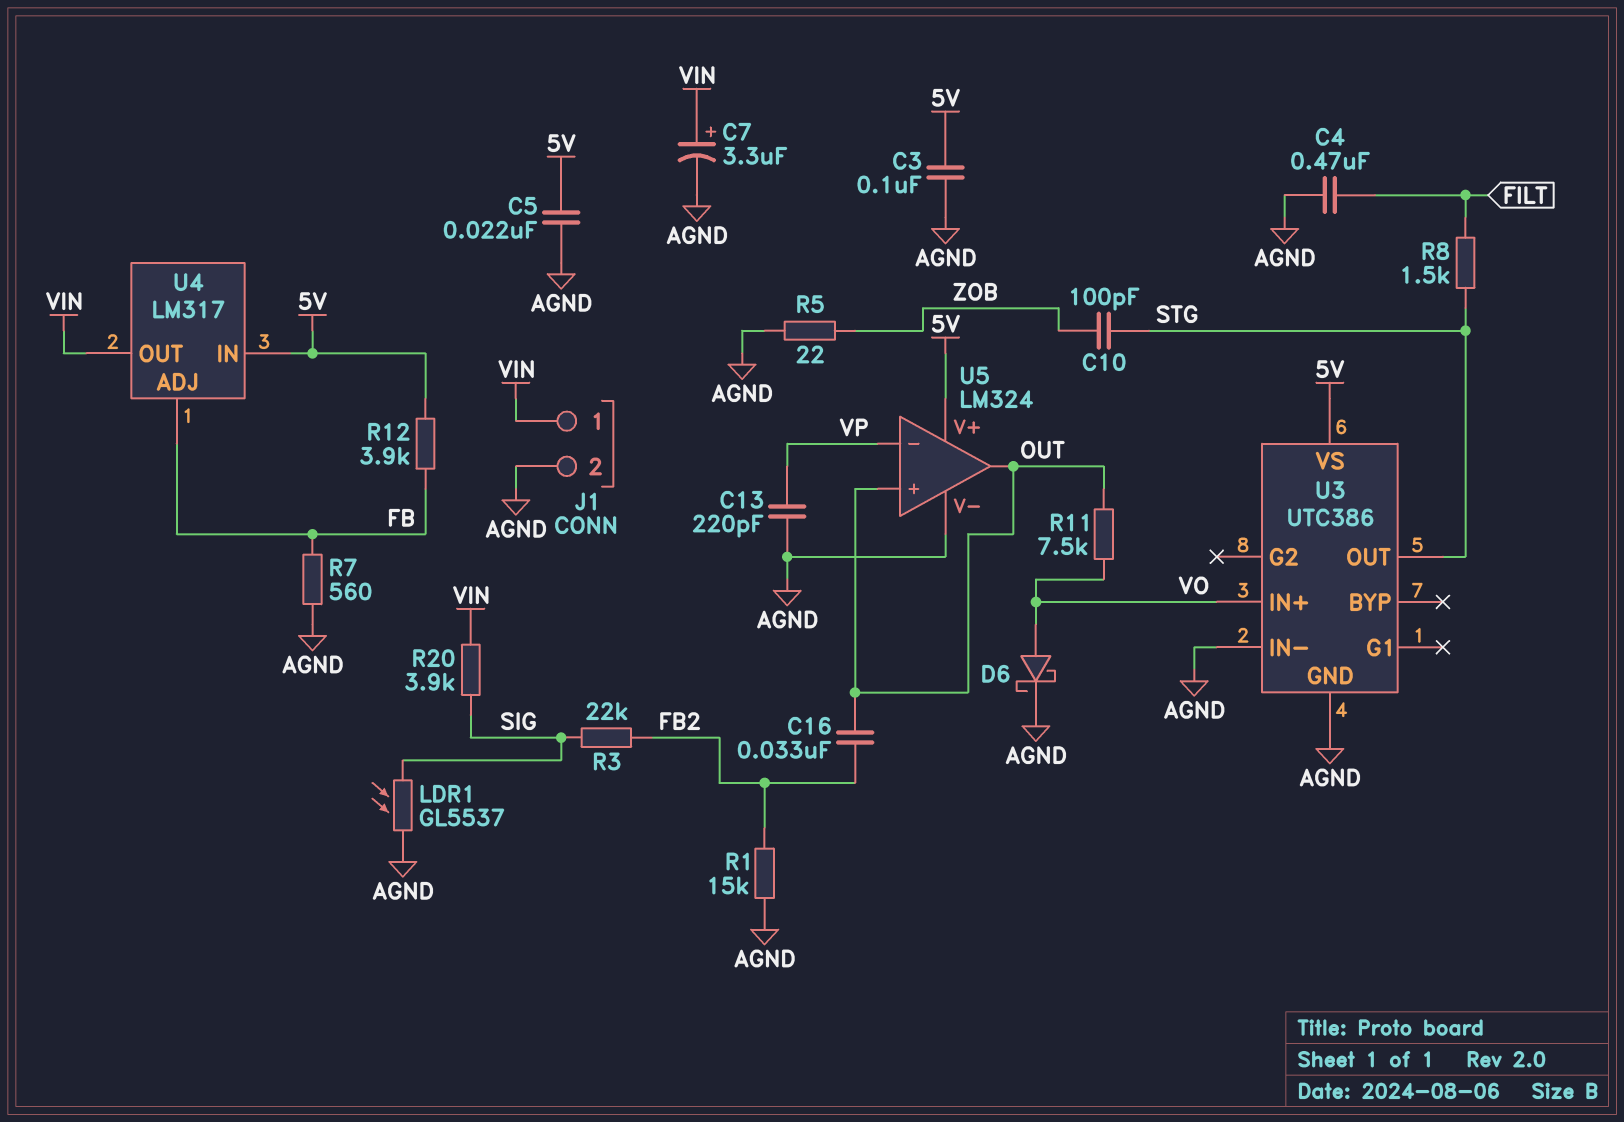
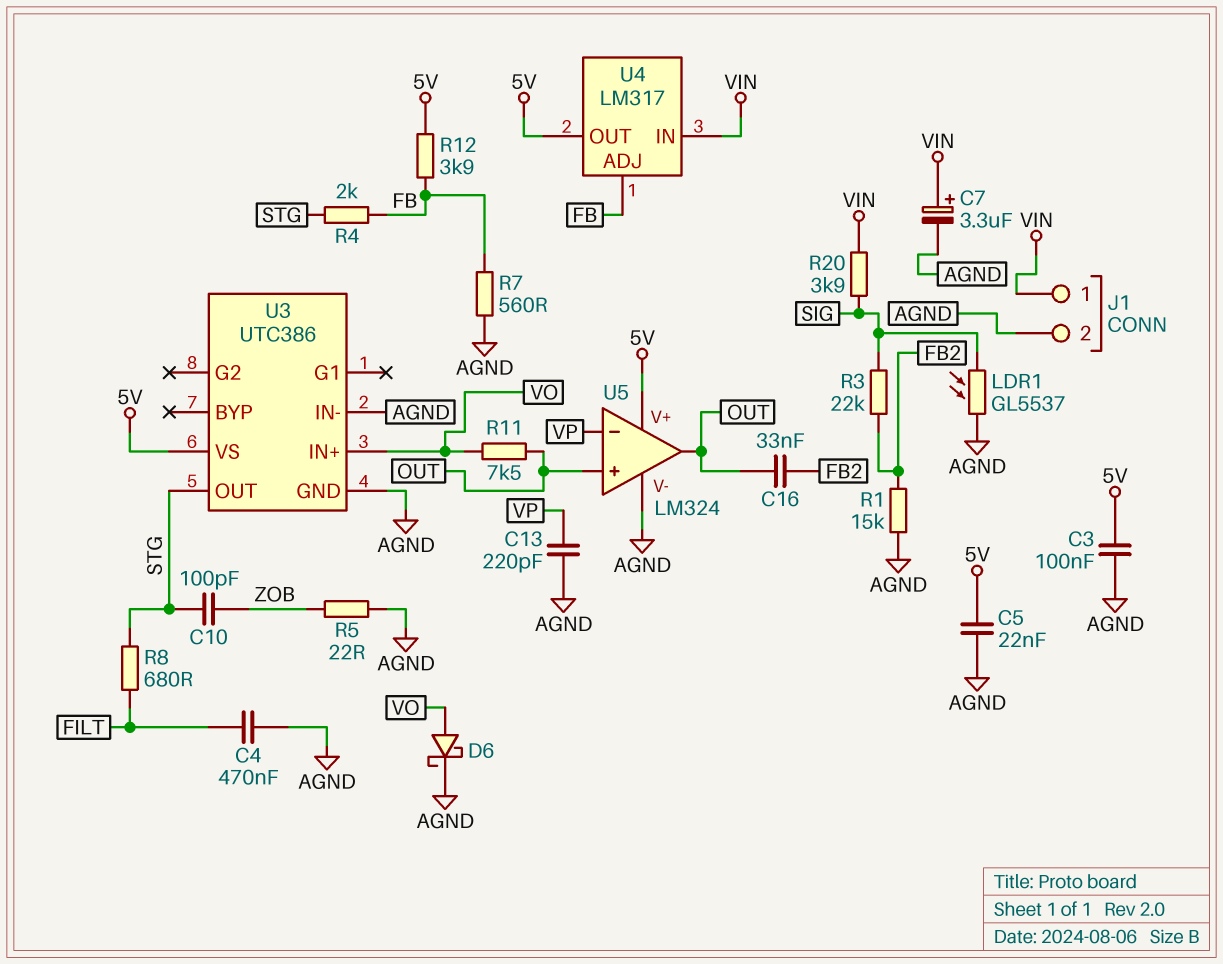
R4: none -> 2k (FB, STG)
R8: 1.5k (FILT, STG) -> 680 (FILT, STG)
U4 pin IN: 5V -> VIN
U4 pin OUT: VIN -> 5V

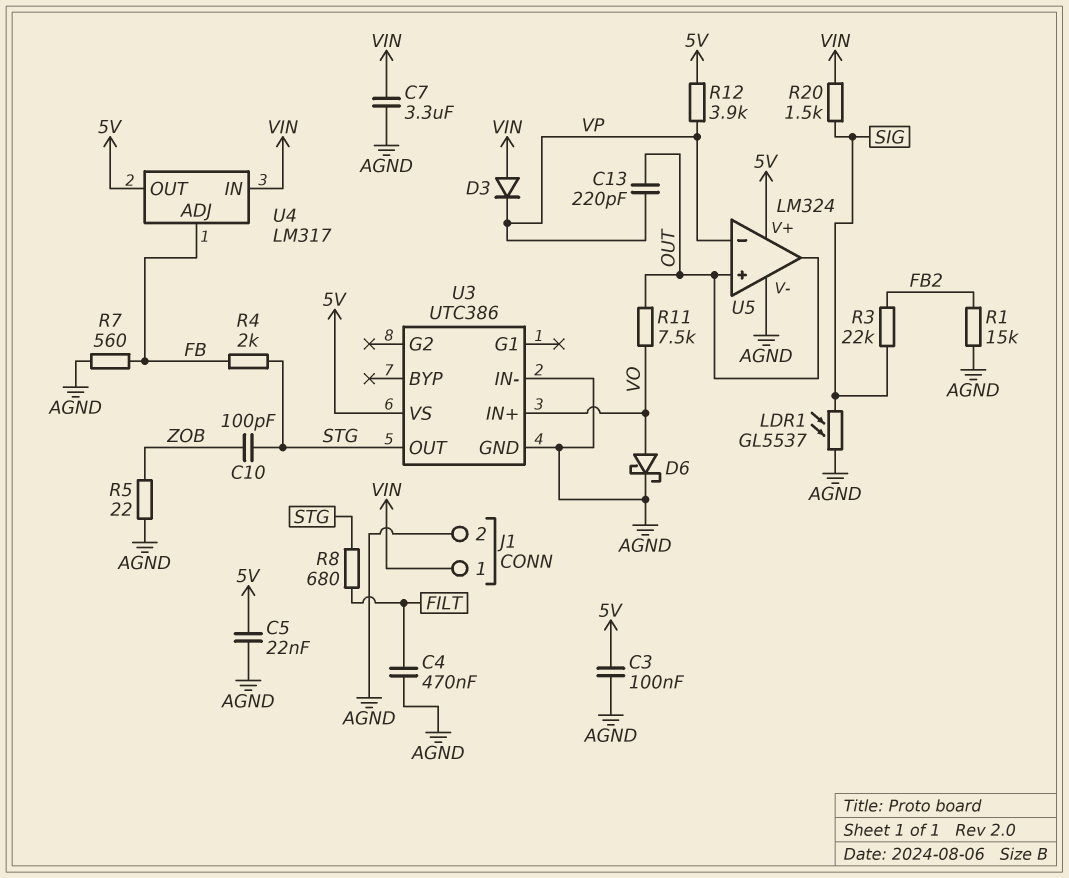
C7: 3.3uF (plus VIN, minus AGND) -> 3.3uF (AGND, VIN)
C13: 220pF (AGND, VP) -> 220pF (OUT, VP)
C16: 33nF (FB2, OUT) -> none
D3: none -> diode (A VIN, K VP)
R12: 3.9k (5V, FB) -> 3.9k (5V, VP)
R20: 3.9k (SIG, VIN) -> 1.5k (SIG, VIN)

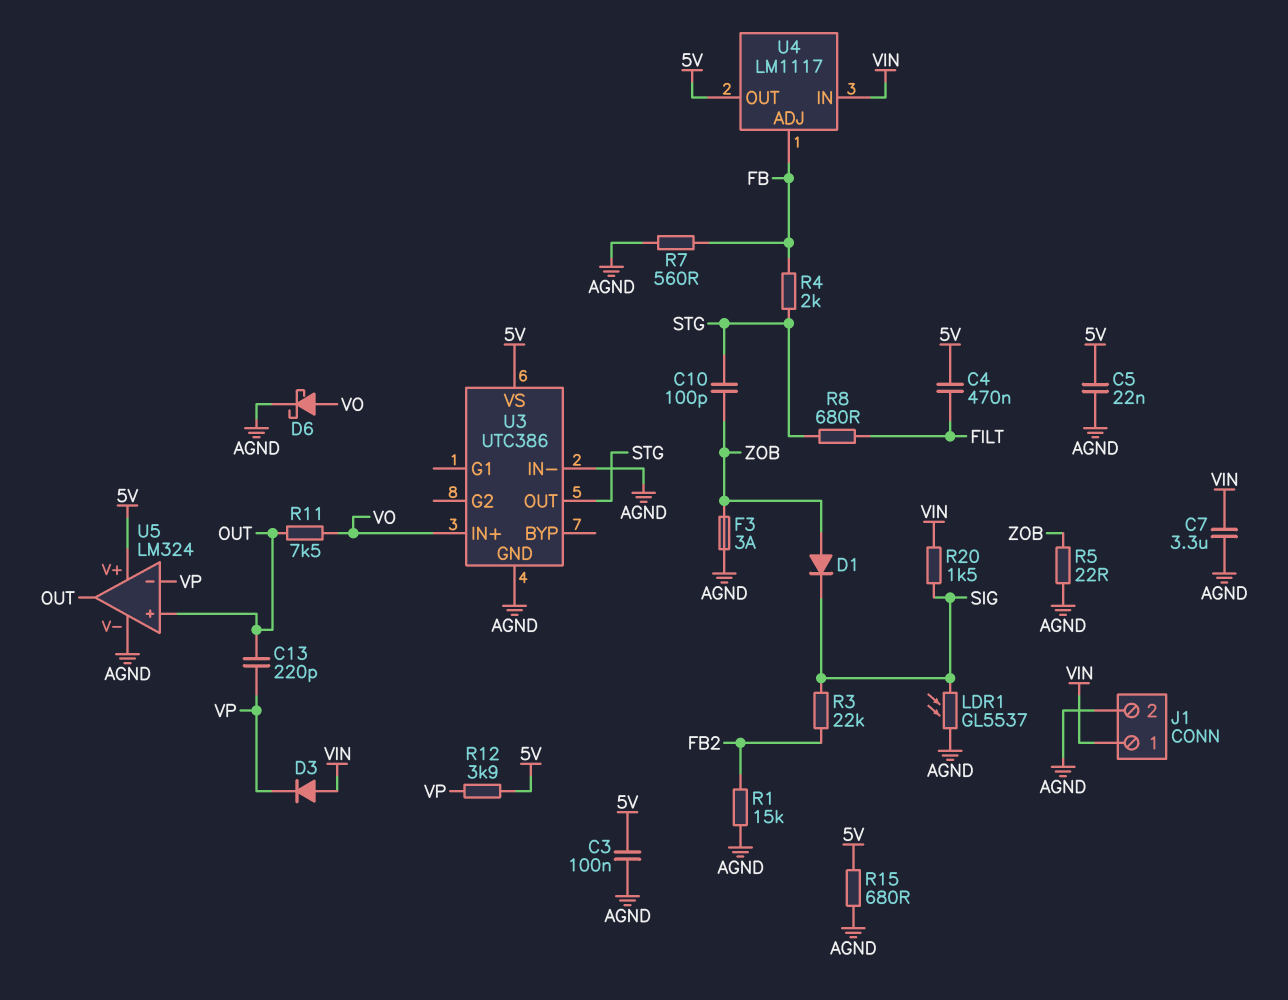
C4: 470nF (AGND, FILT) -> 470nF (5V, FILT)
D1: none -> diode (A ZOB, K SIG)
F3: none -> 3A (AGND, ZOB)
R15: none -> 680 (5V, AGND)
U4: LM317 -> LM1117

